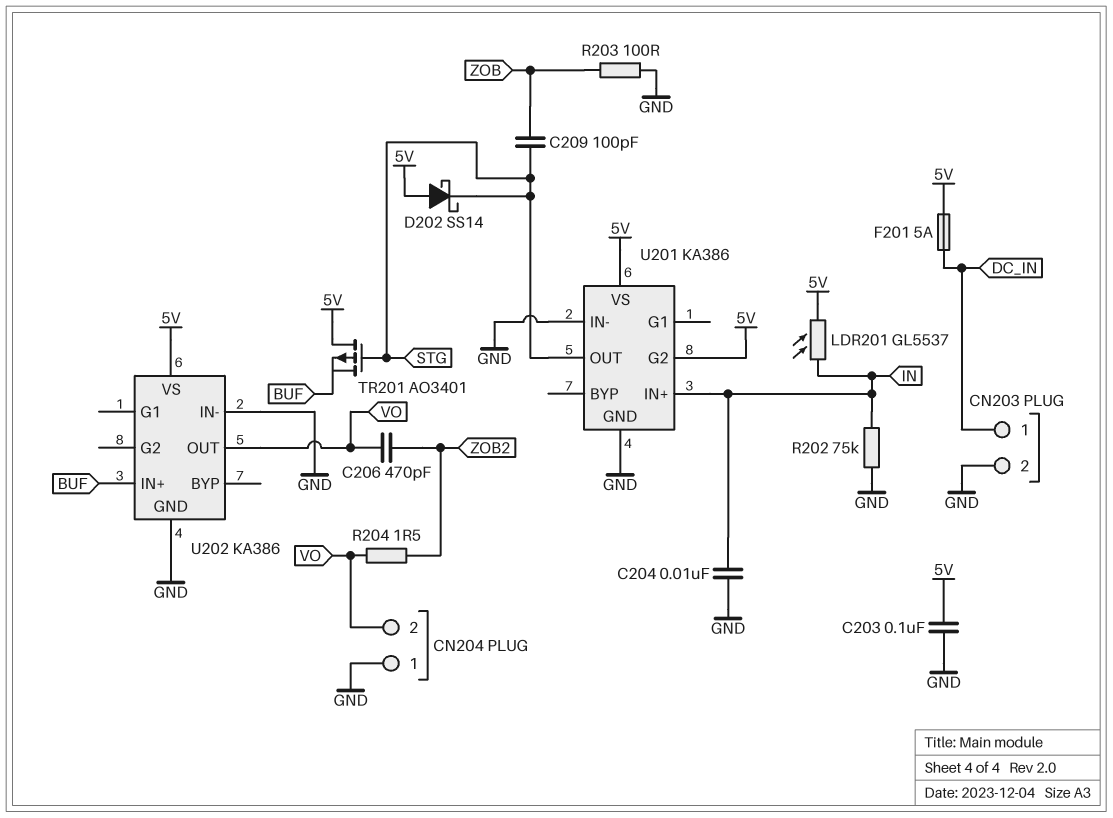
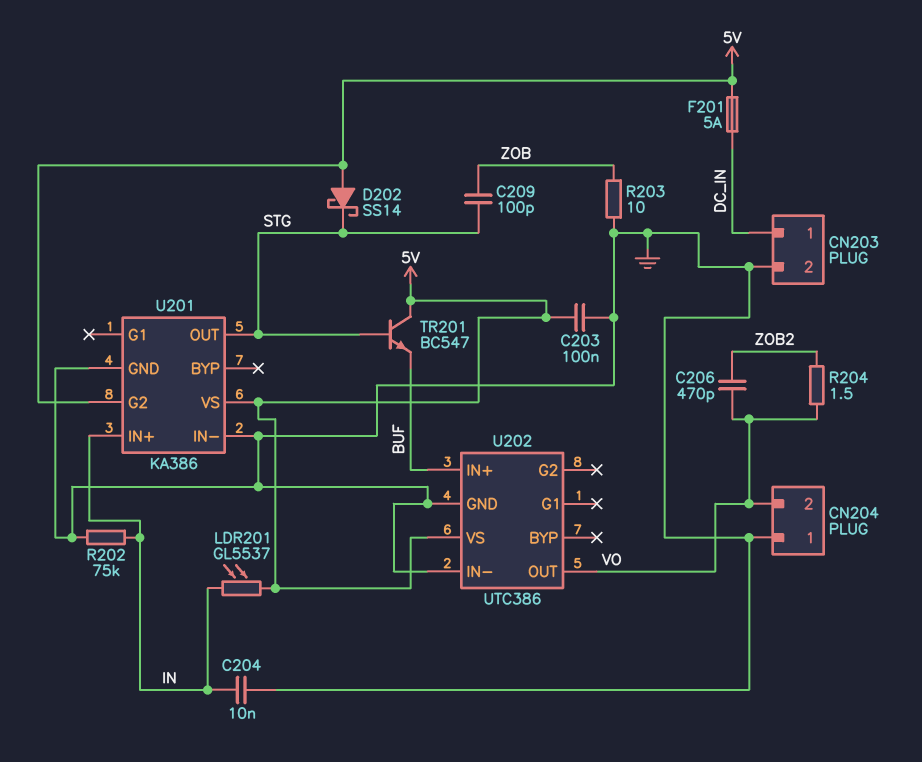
R203: 100 (GND, ZOB) -> 10 (GND, ZOB)
TR201: PMOS AO3401 (G STG, D 5V, S BUF) -> NPN BC547 (B STG, C 5V, E BUF)
U202: KA386 -> UTC386

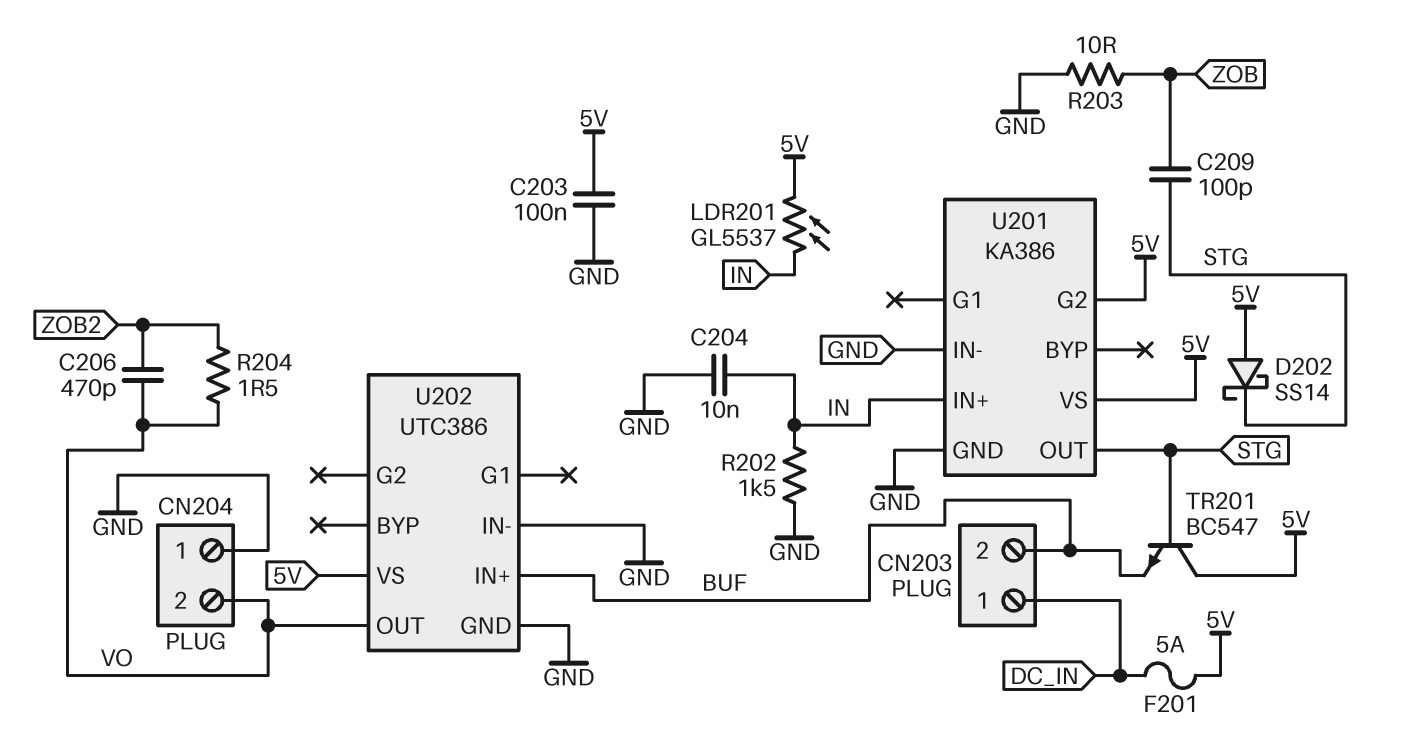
CN203 pin 2: GND -> BUF
R202: 75k (GND, IN) -> 1.5k (GND, IN)

